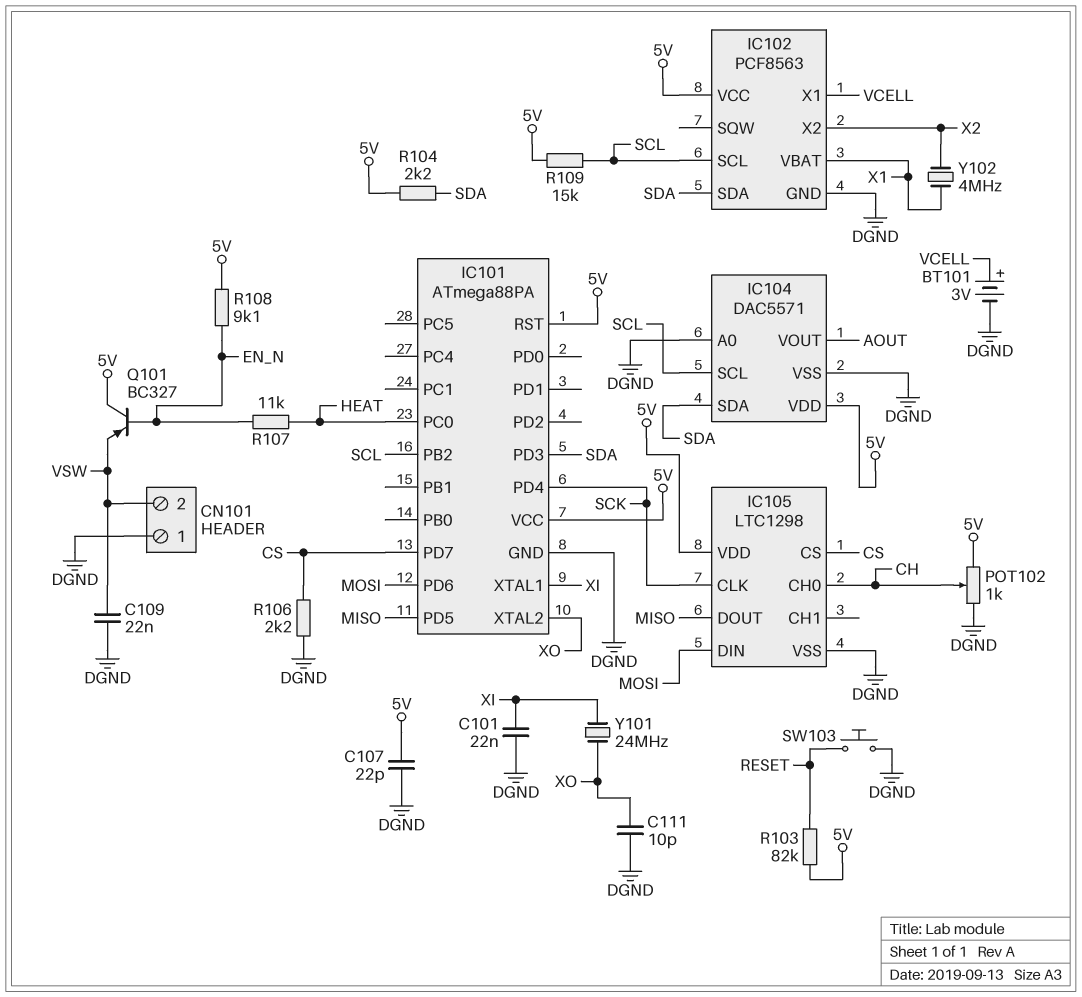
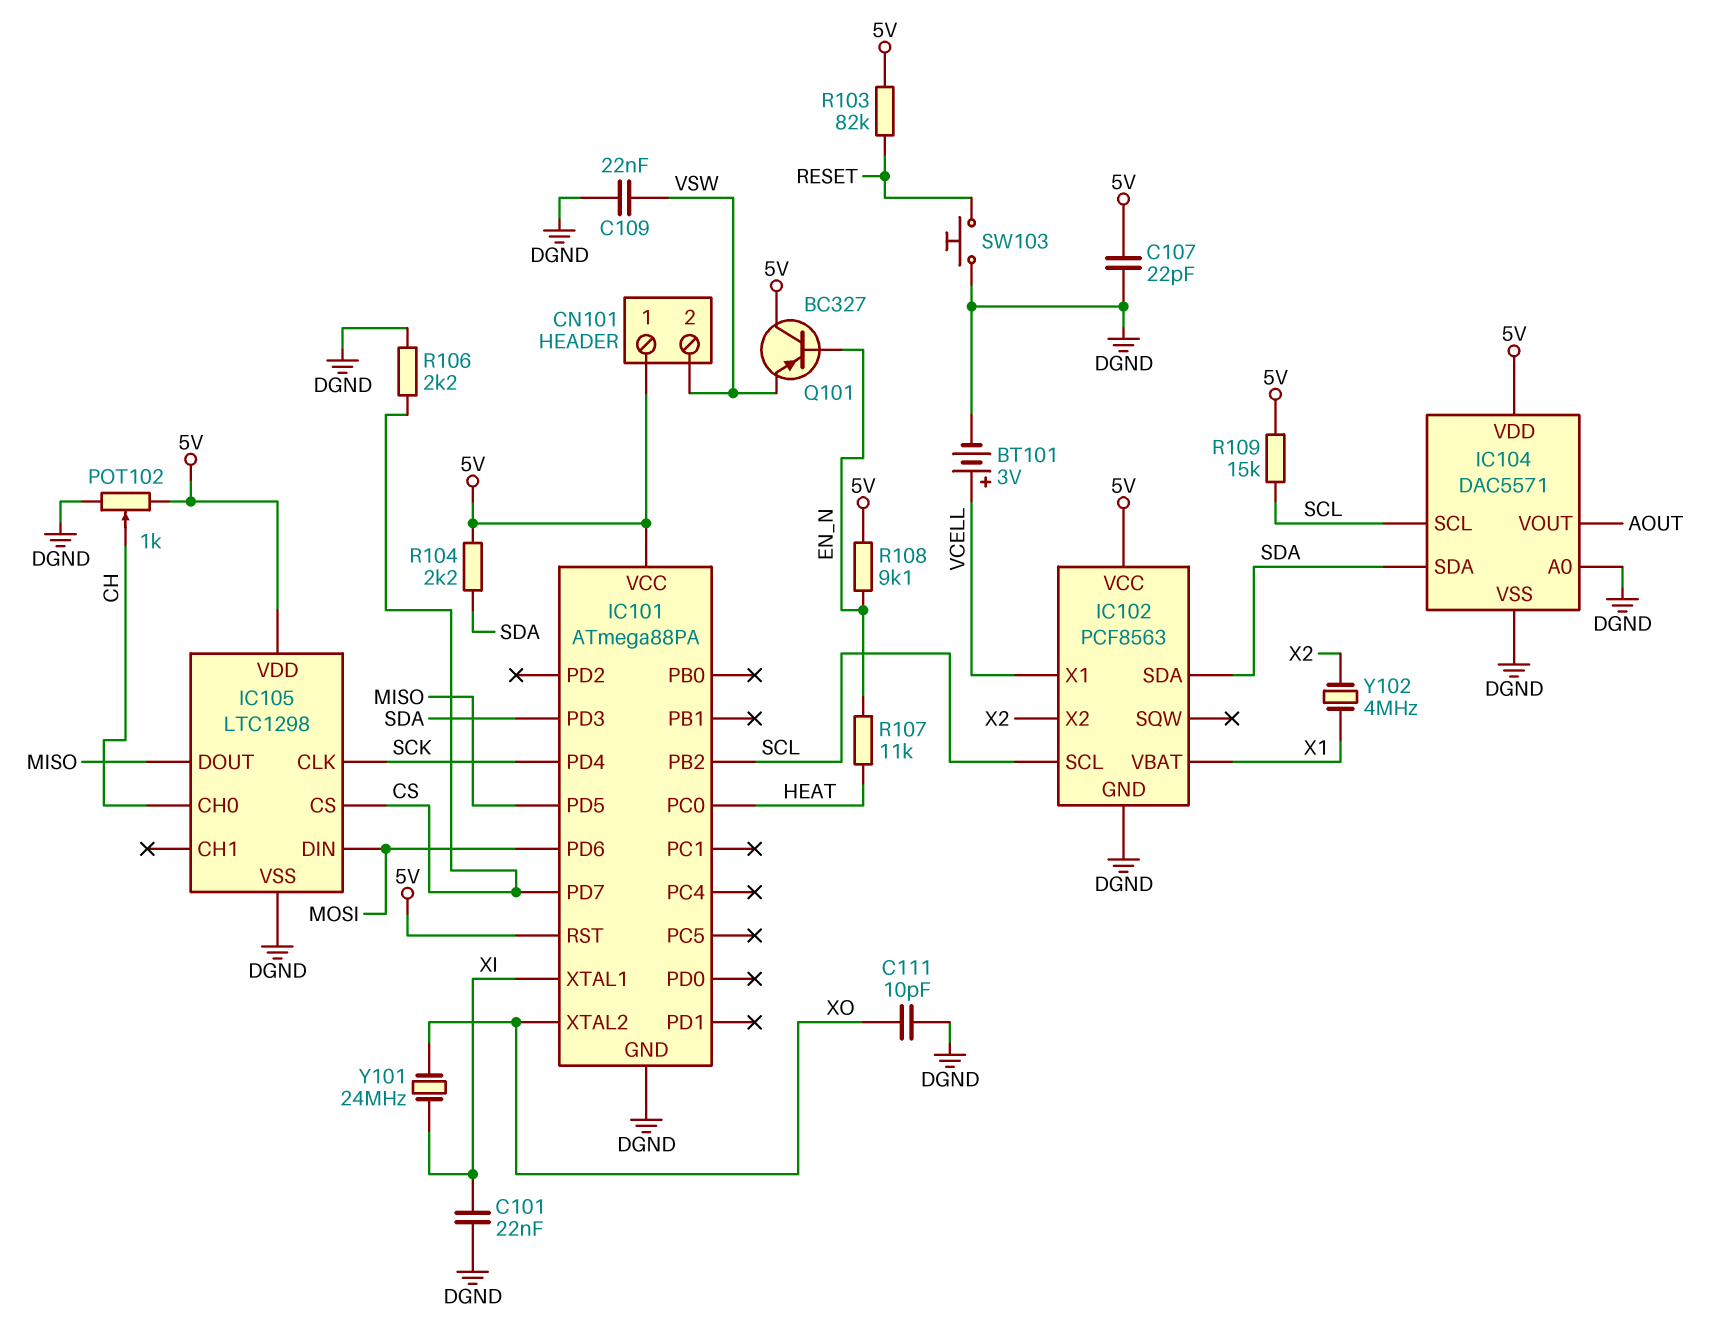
CN101 pin 1: DGND -> 5V

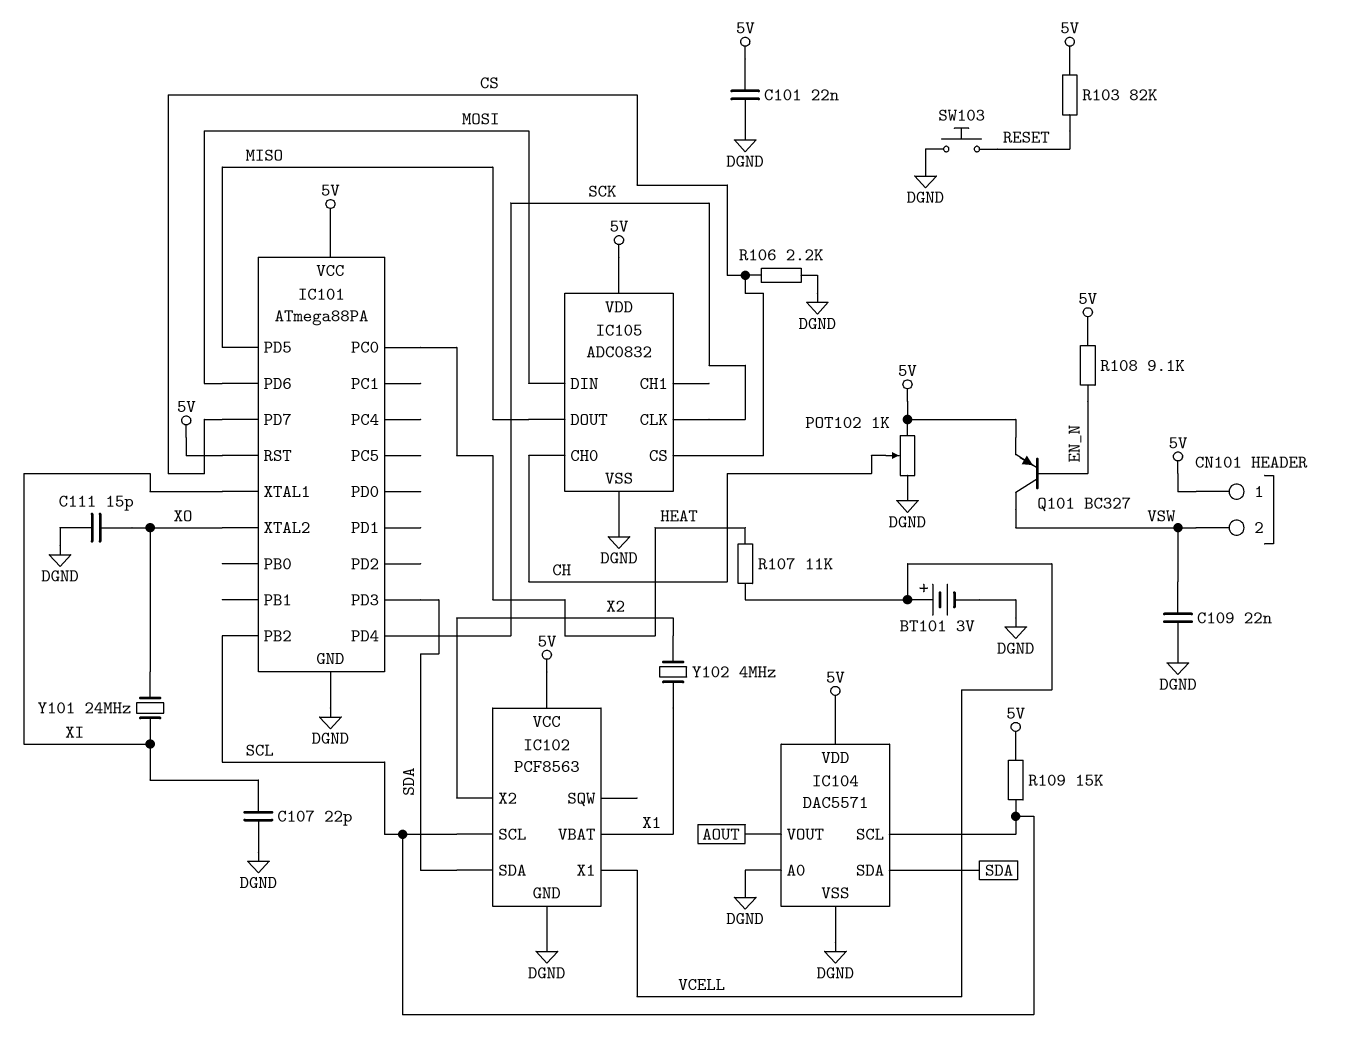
C101: 22nF (DGND, XI) -> 22nF (5V, DGND)
C107: 22pF (5V, DGND) -> 22pF (DGND, XI)
C111: 10pF (DGND, XO) -> 15pF (DGND, XO)
IC105: LTC1298 -> ADC0832
Q101: PNP BC327 (B EN_N, C 5V, E VSW) -> PNP BC327 (B EN_N, C VSW, E 5V)
R104: 2.2k (5V, SDA) -> none
R107: 11k (EN_N, HEAT) -> 11k (HEAT, VCELL)

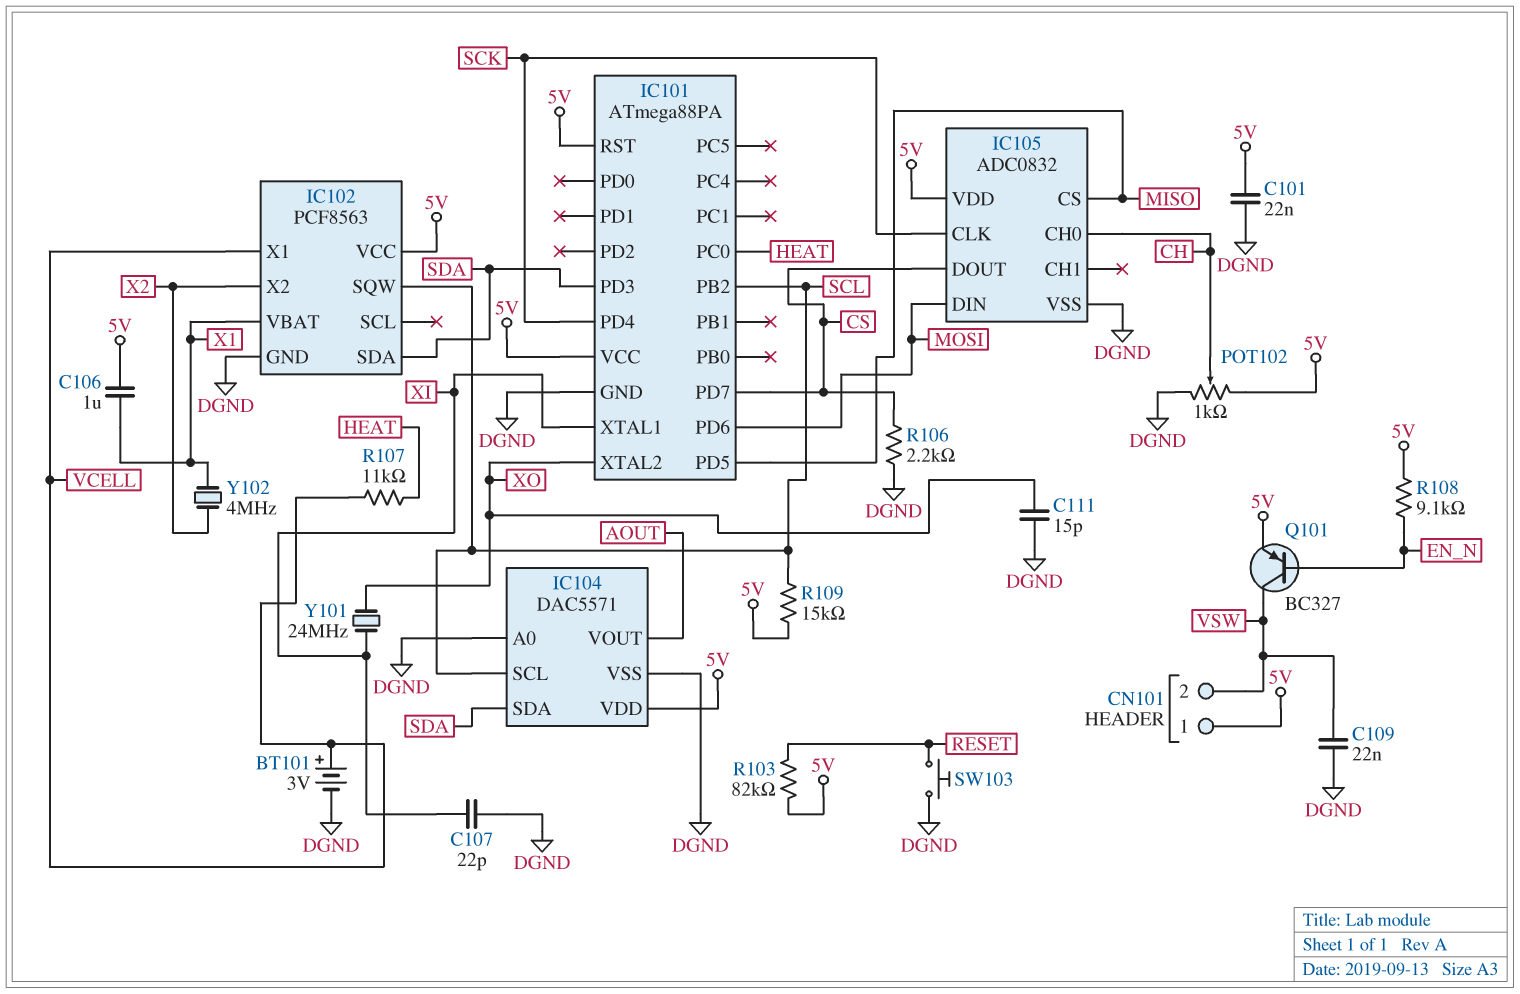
C106: none -> 1uF (5V, X1)
IC102 pin SCL: SCL -> none
IC102 pin SQW: none -> SCL
IC105 pin CS: CS -> MISO
IC105 pin DOUT: MISO -> CS

